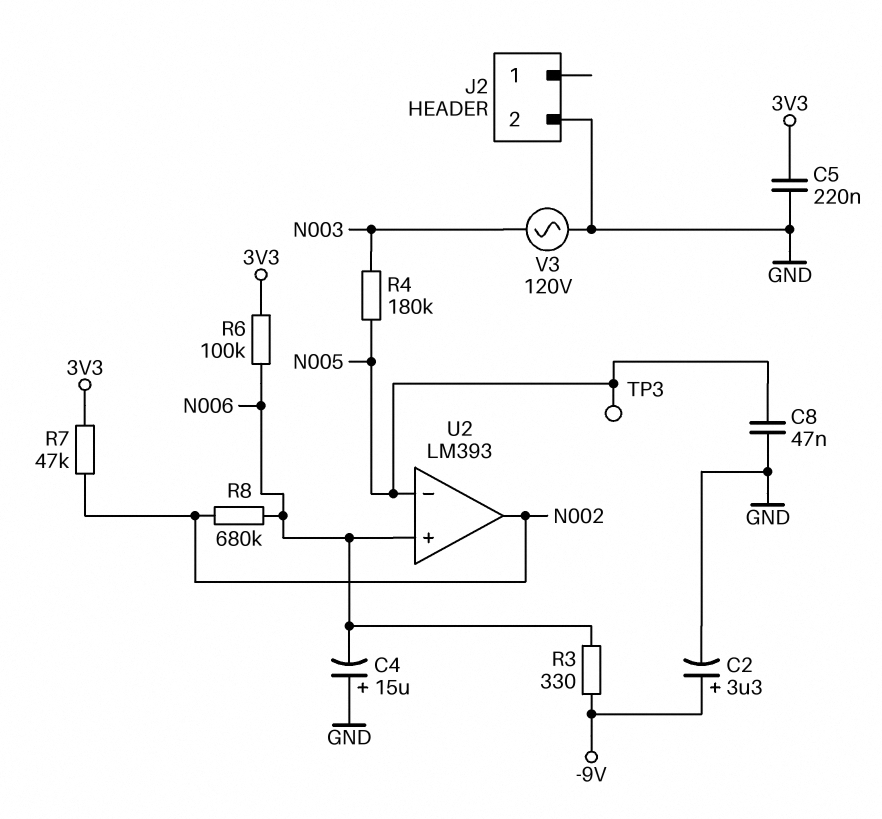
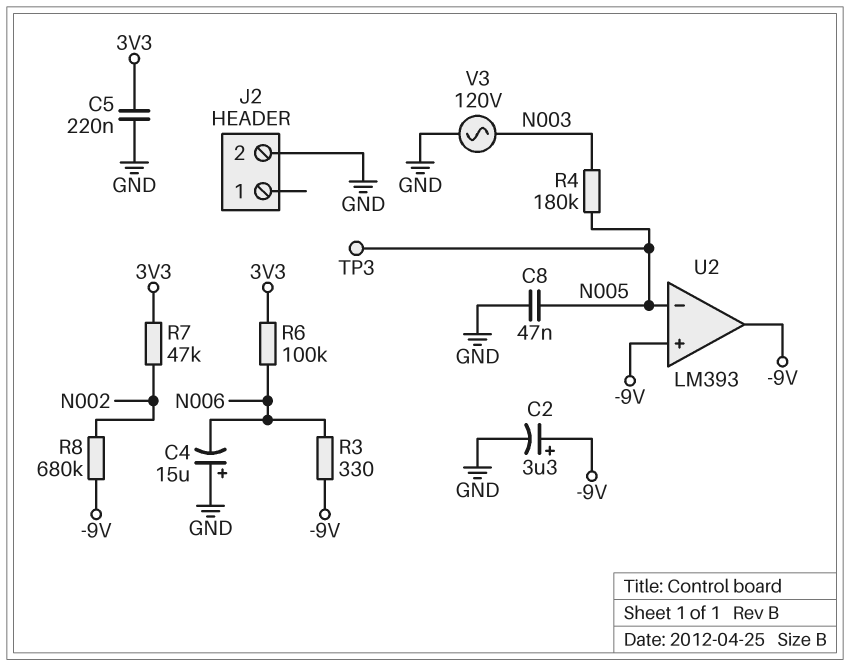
R8: 680k (N002, N006) -> 680k (-9V, N002)
U2 pin in+: N006 -> -9V
U2 pin out: N002 -> -9V

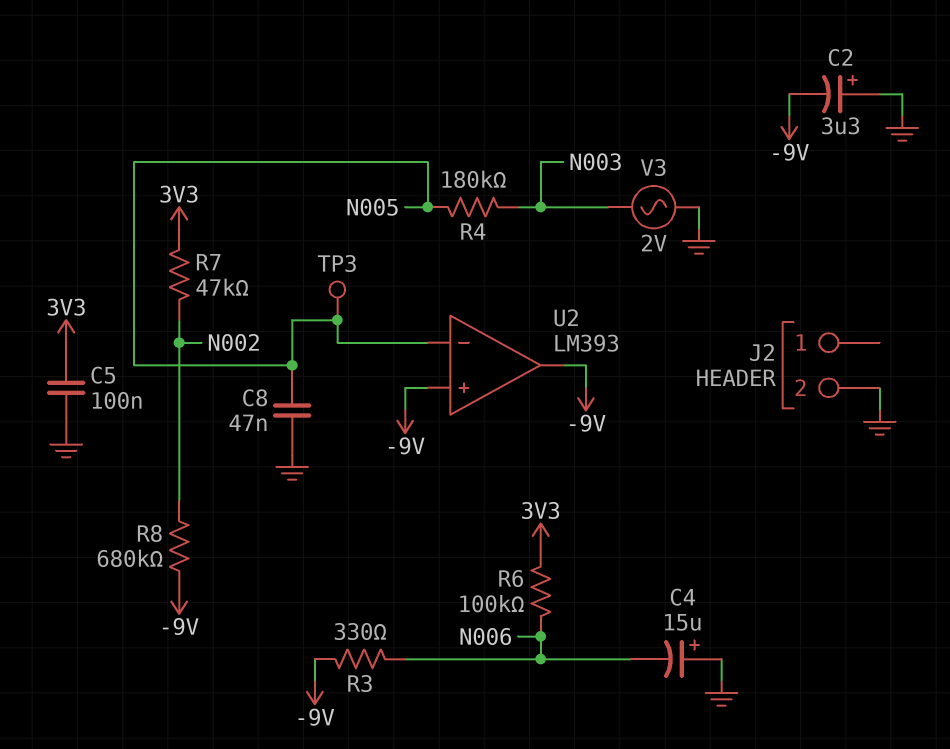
C2: 3.3uF (plus -9V, minus GND) -> 3.3uF (plus GND, minus -9V)
C5: 220nF (3V3, GND) -> 100nF (3V3, GND)
V3: AC 120V (GND, N003) -> AC 2V (GND, N003)

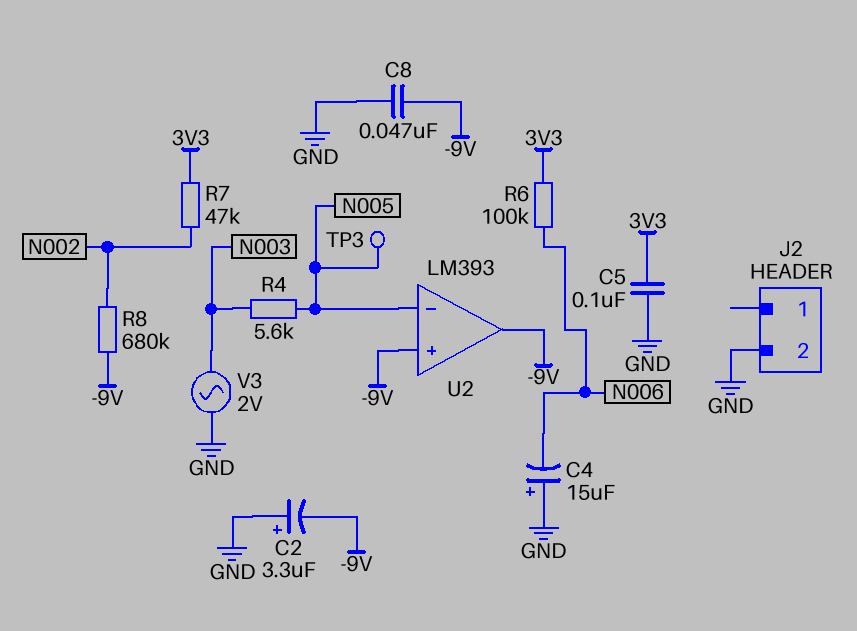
C8: 47nF (GND, N005) -> 47nF (-9V, GND)
R3: 330 (-9V, N006) -> none
R4: 180k (N003, N005) -> 5.6k (N003, N005)

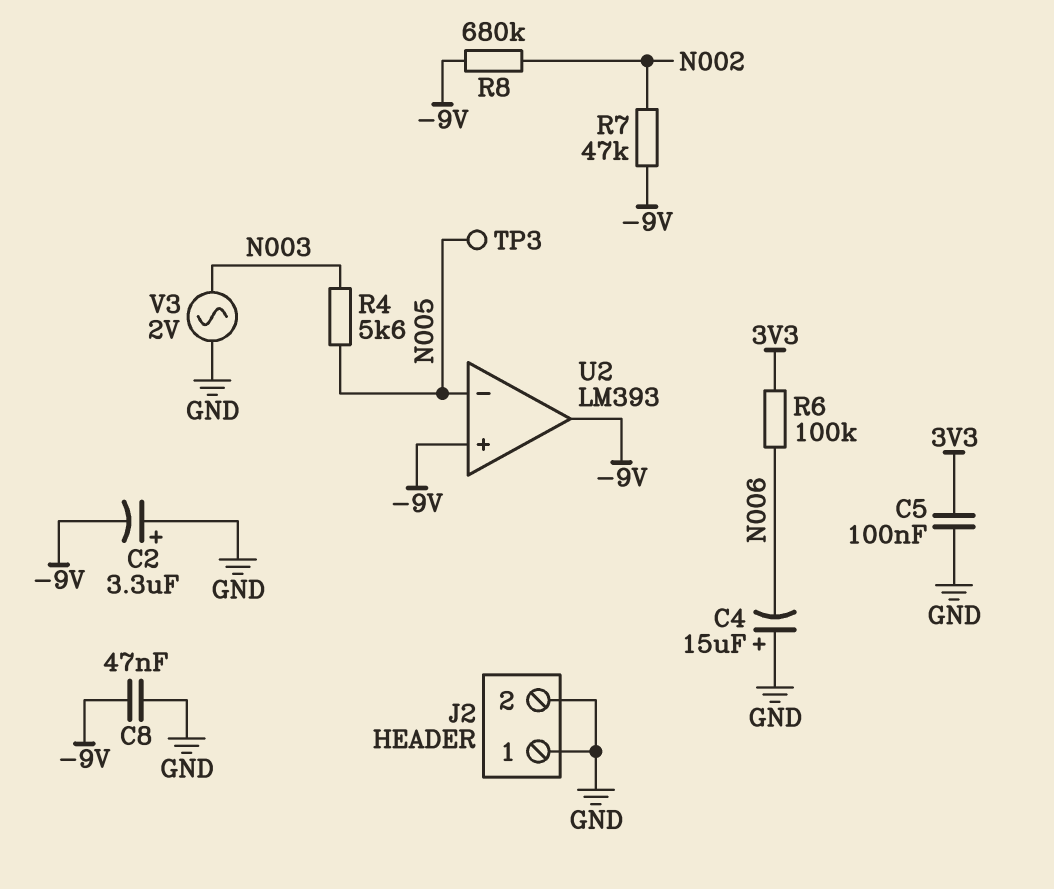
J2 pin 1: none -> GND
R7: 47k (3V3, N002) -> 47k (-9V, N002)

